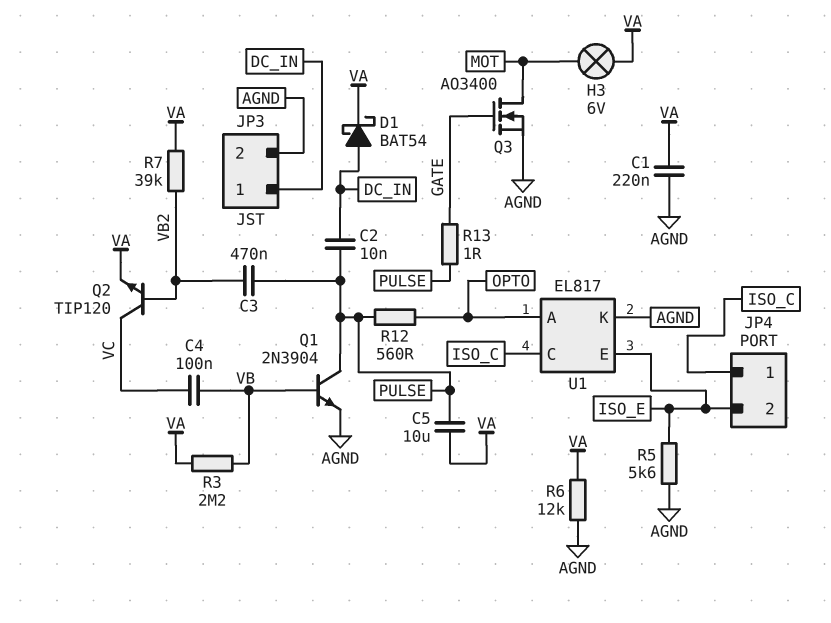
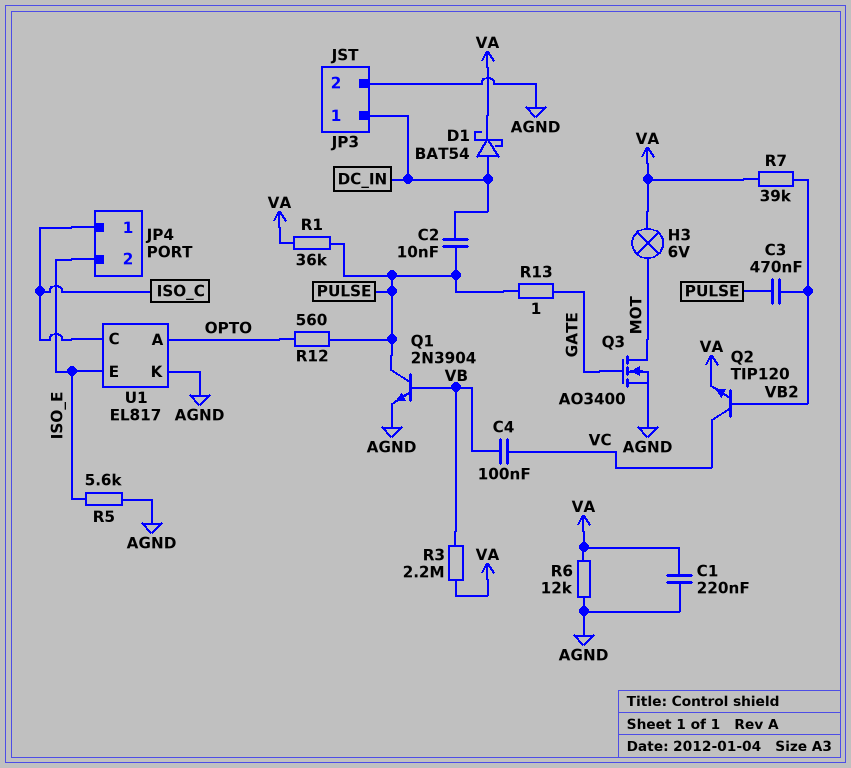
C5: 10uF (PULSE, VA) -> none
R1: none -> 36k (PULSE, VA)

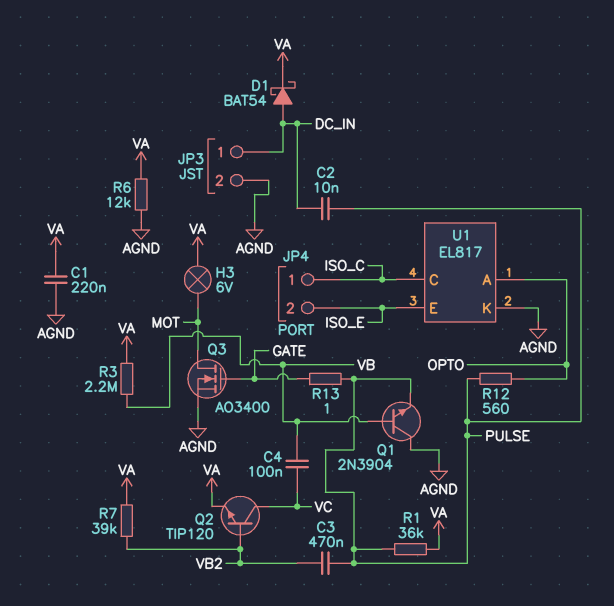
Q1: NPN 2N3904 (B VB, C PULSE, E AGND) -> NPN 2N3904 (B VB, C AGND, E PULSE)
R5: 5.6k (AGND, ISO_E) -> none

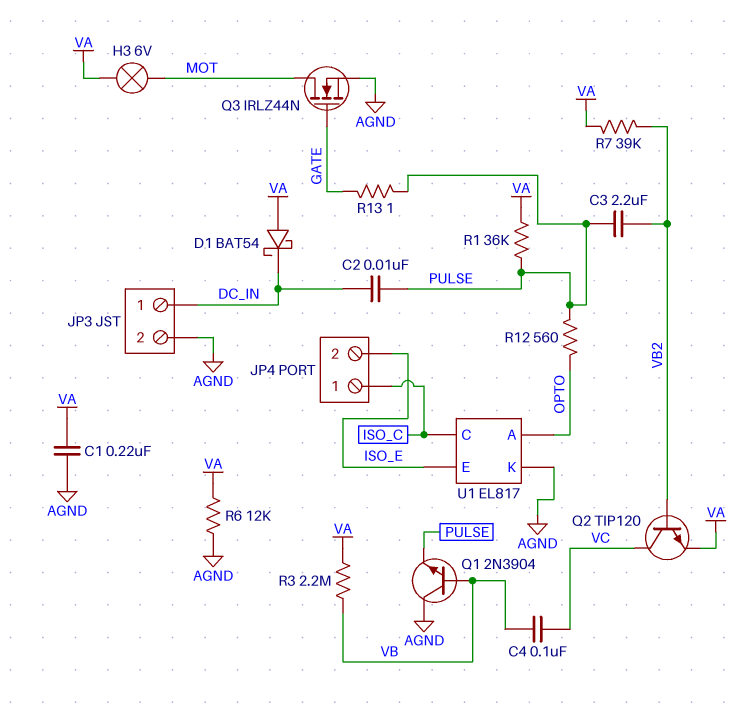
C3: 470nF (PULSE, VB2) -> 2.2uF (PULSE, VB2)
D1: schottky BAT54 (A DC_IN, K VA) -> schottky BAT54 (A VA, K DC_IN)
Q3: NMOS AO3400 (G GATE, D MOT, S AGND) -> NMOS IRLZ44N (G GATE, D MOT, S AGND)

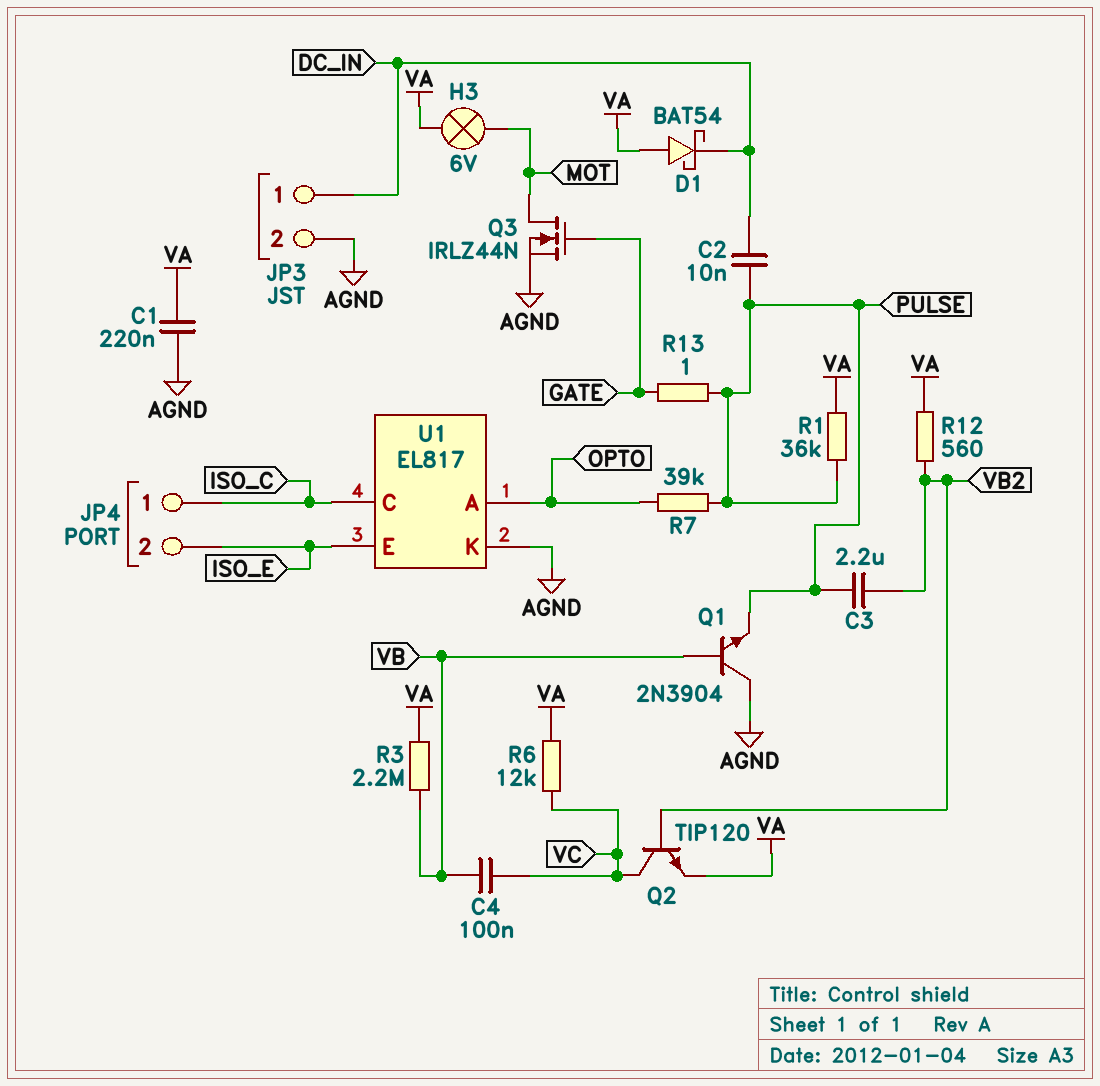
R6: 12k (AGND, VA) -> 12k (VA, VC)
R7: 39k (VA, VB2) -> 39k (OPTO, PULSE)
R12: 560 (OPTO, PULSE) -> 560 (VA, VB2)

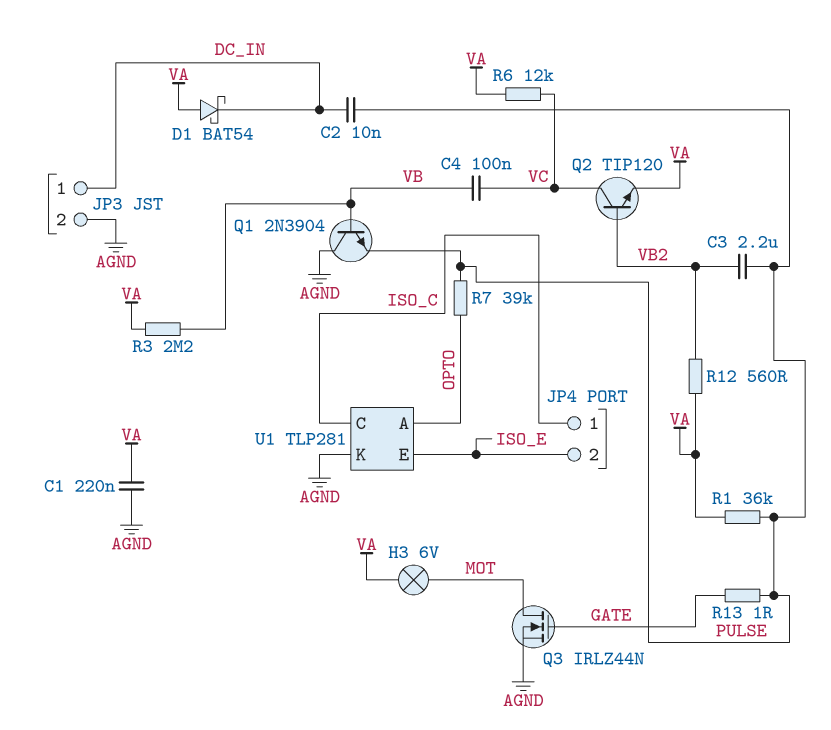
U1: EL817 -> TLP281

